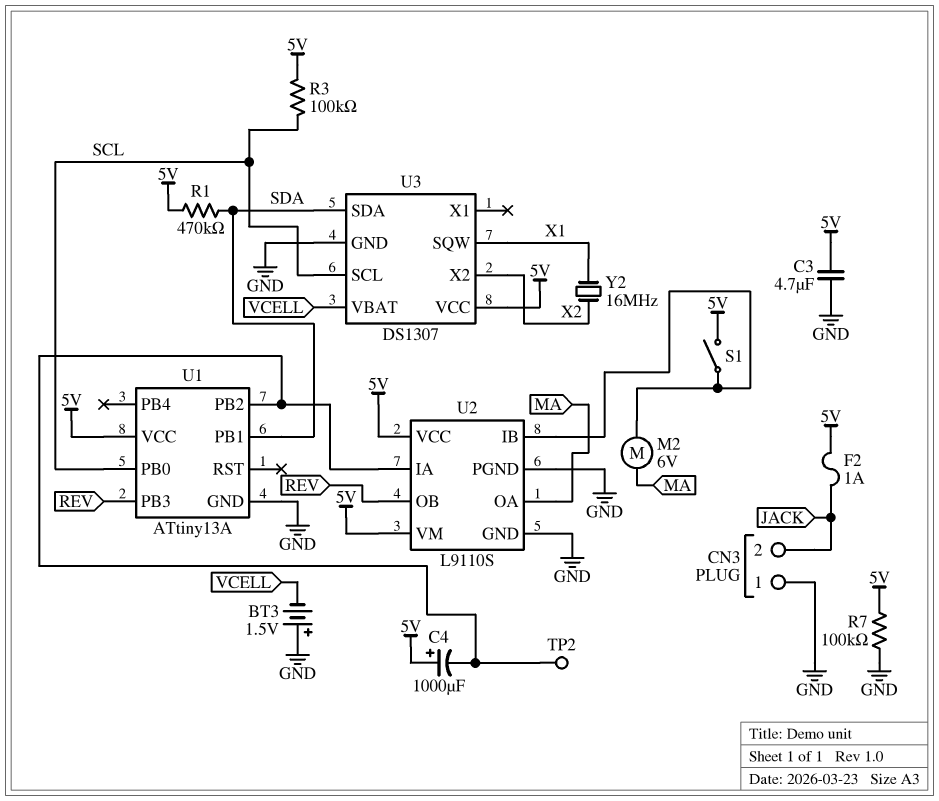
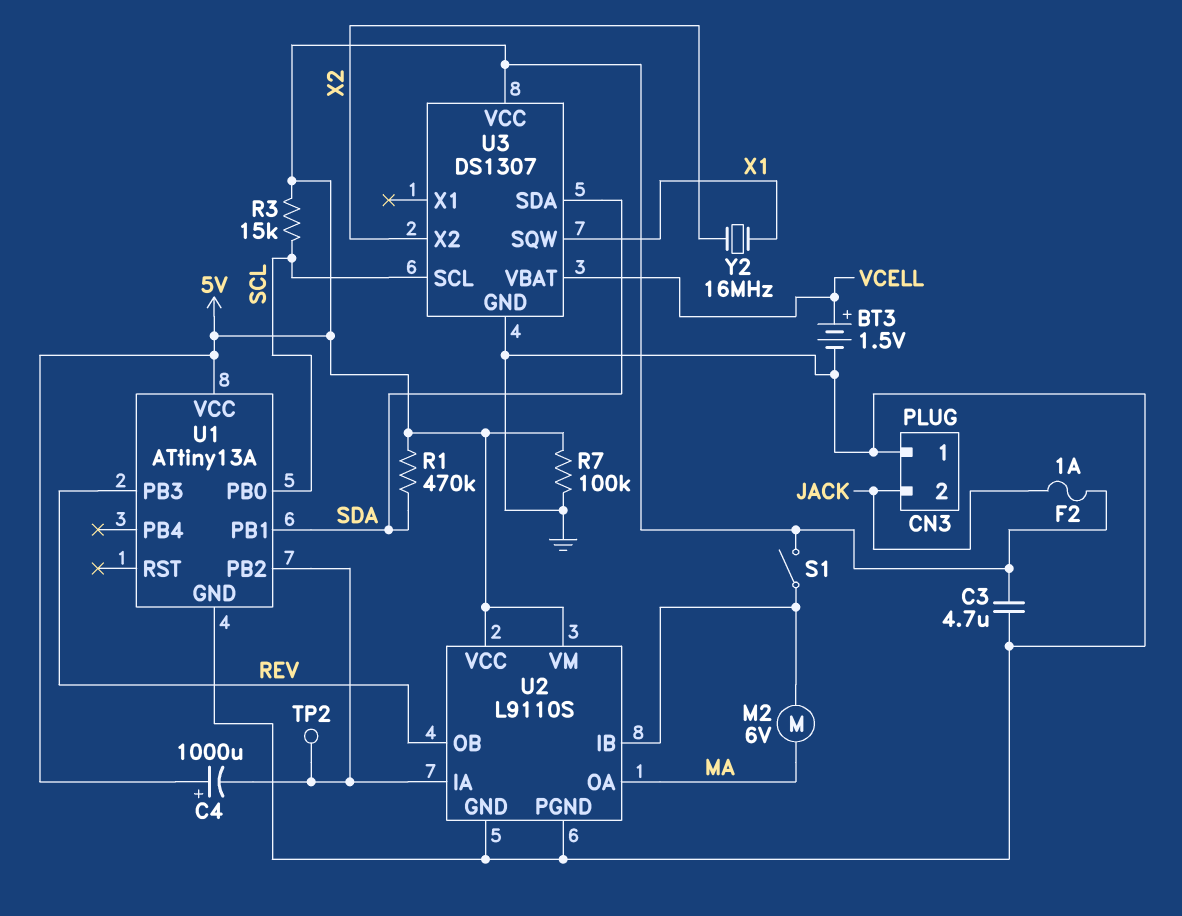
BT3: 1.5V (plus GND, minus VCELL) -> 1.5V (plus VCELL, minus GND)
R3: 100k (5V, SCL) -> 15k (5V, SCL)

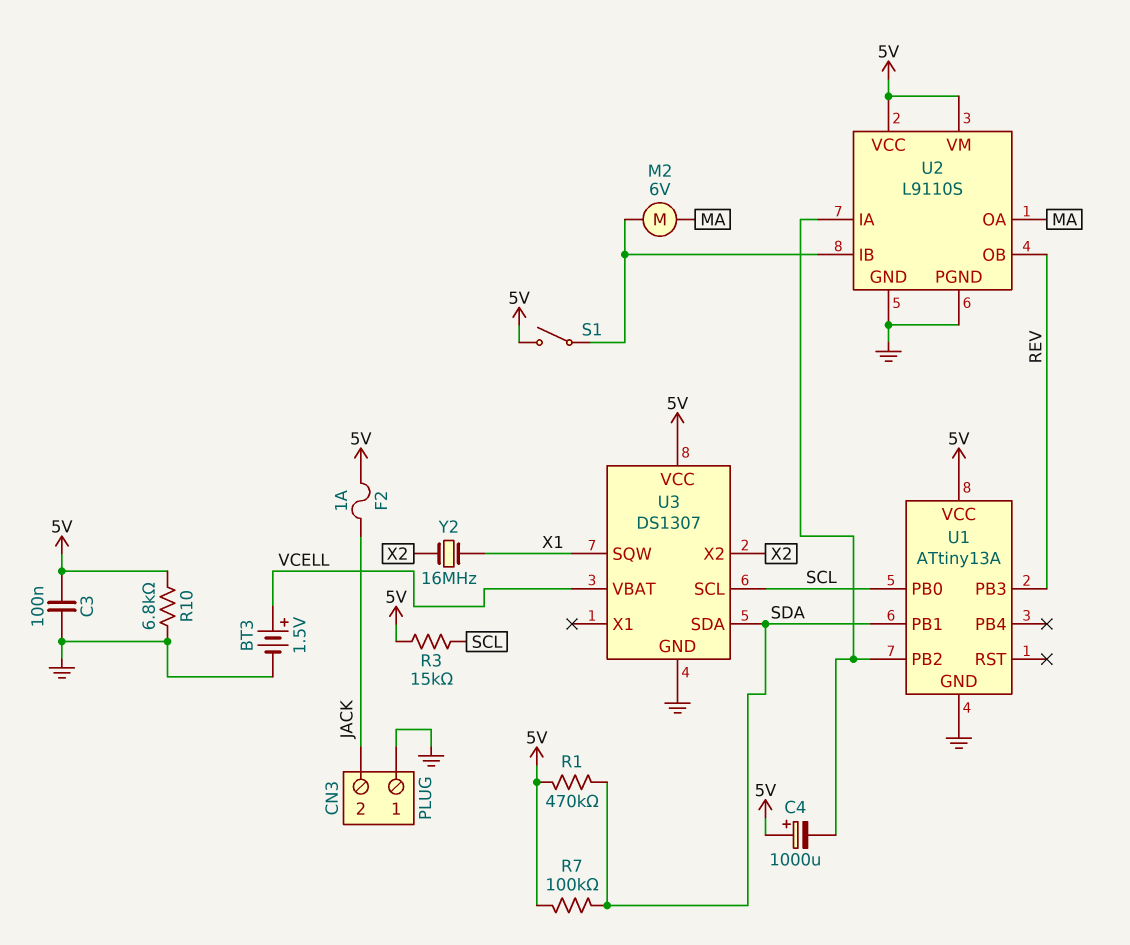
C3: 4.7uF (5V, GND) -> 100nF (5V, GND)
R7: 100k (5V, GND) -> 100k (5V, SDA)
R10: none -> 6.8k (5V, GND)
TP2: test point (U1/PB2) -> none

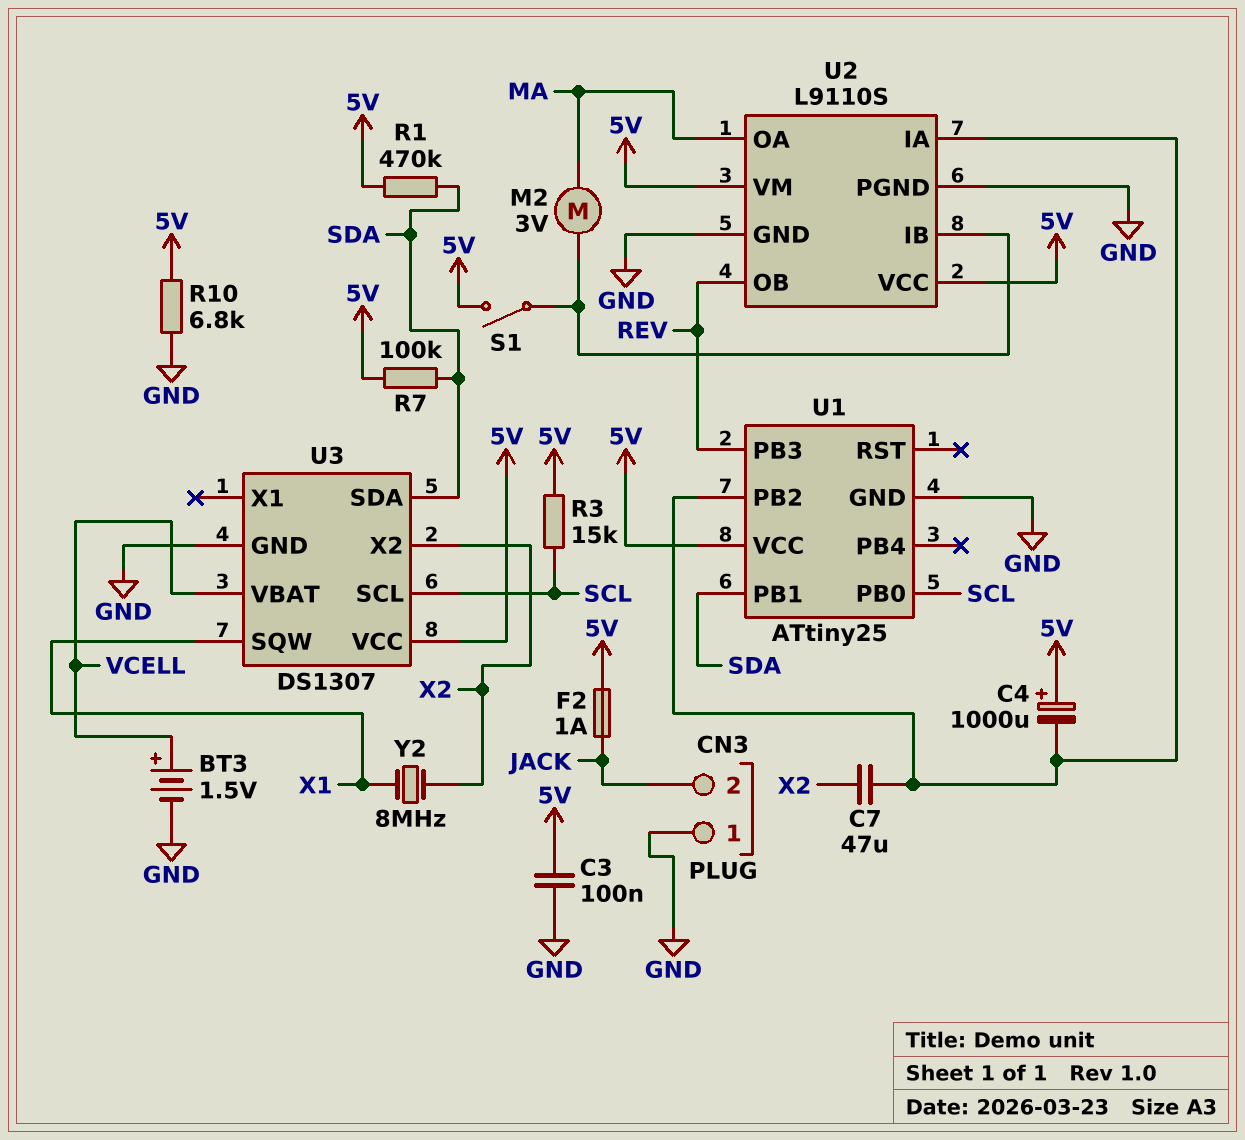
C7: none -> 47uF (U1/PB2, X2)
M2: motor 6V (MA, U2/IB) -> motor 3V (MA, U2/IB)
U1: ATtiny13A -> ATtiny25
Y2: 16MHz (X1, X2) -> 8MHz (X1, X2)

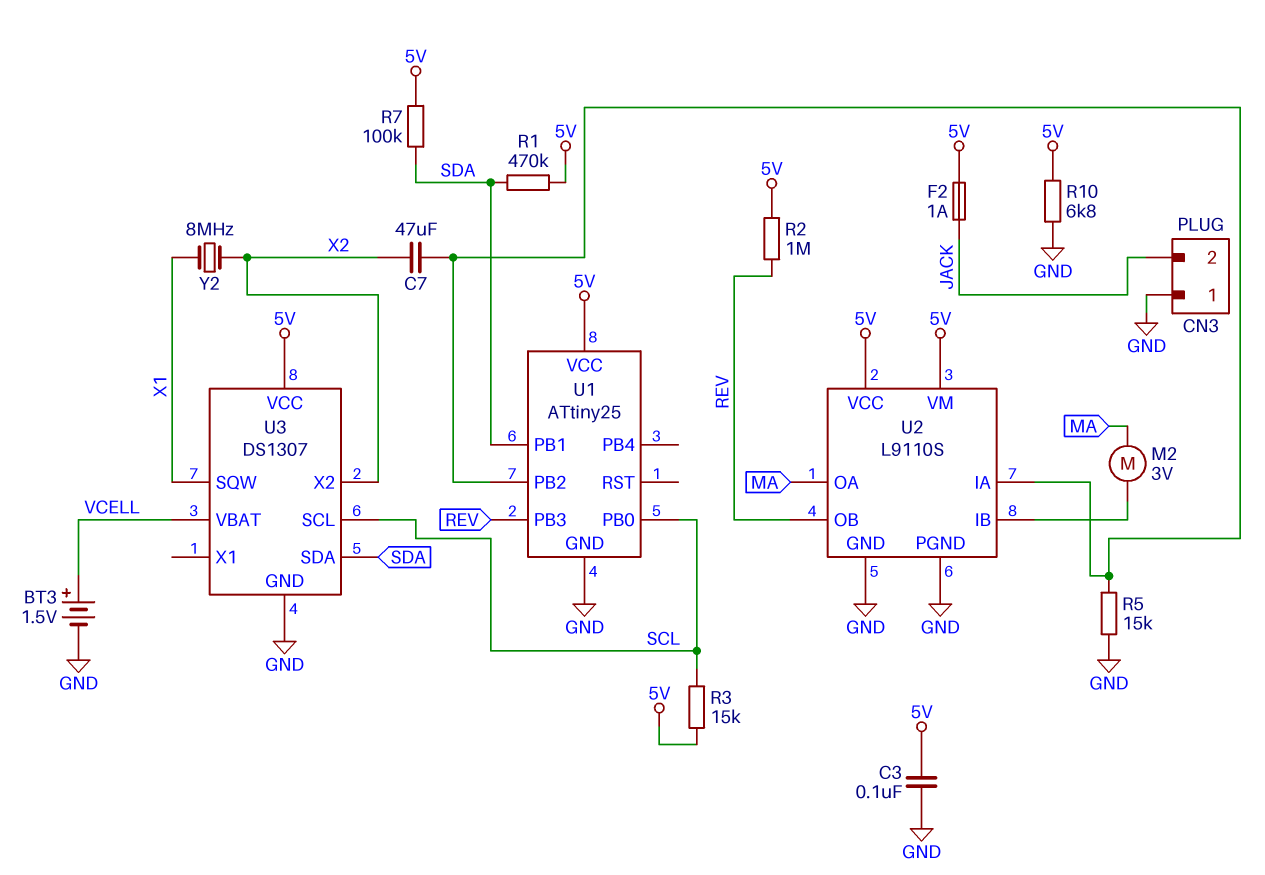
C4: 1000uF (plus 5V, minus U1/PB2) -> none
R2: none -> 1M (5V, REV)
R5: none -> 15k (GND, U1/PB2)
S1: switch (5V, U2/IB) -> none

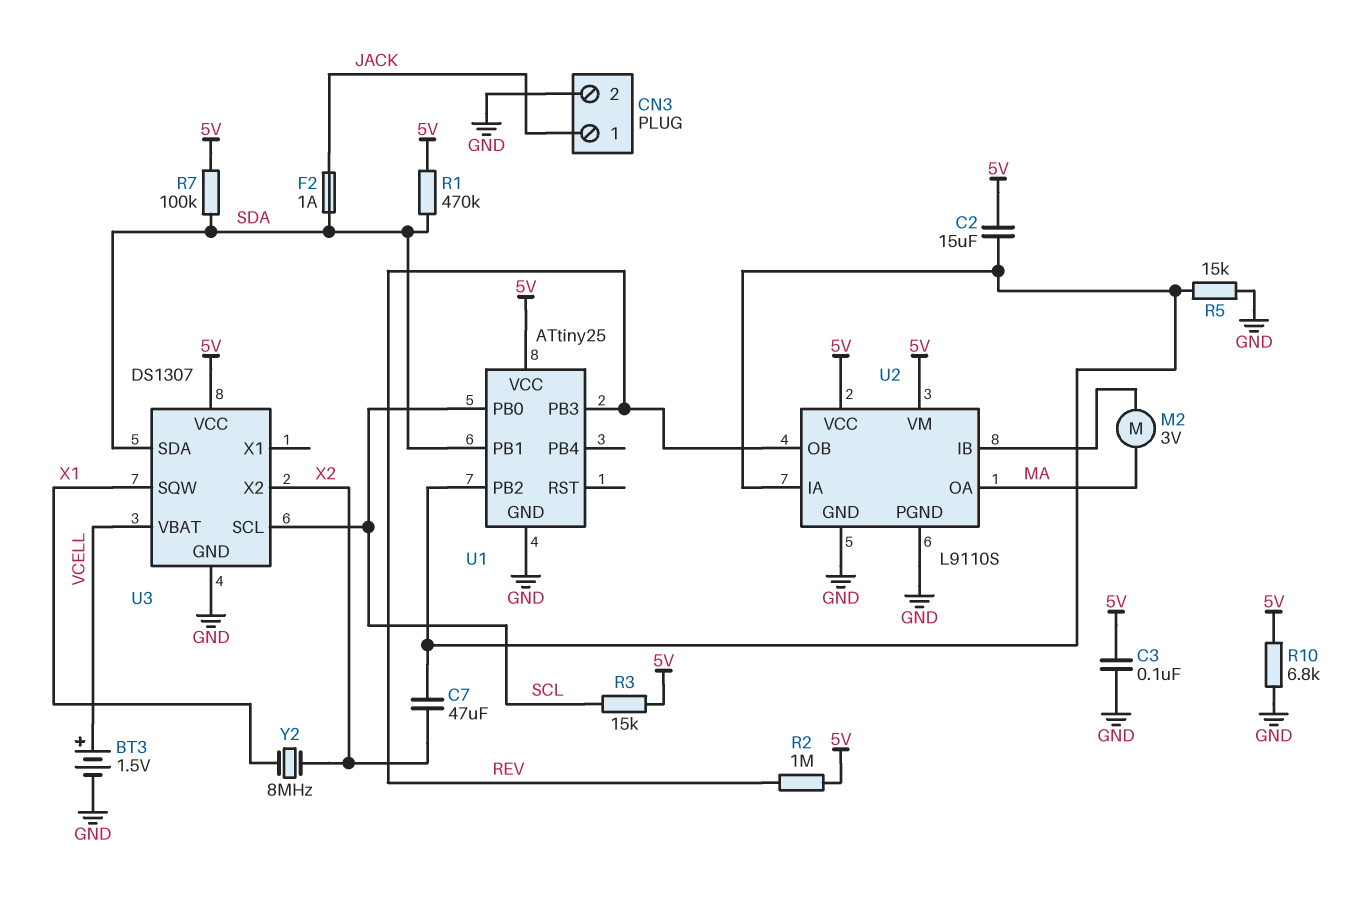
C2: none -> 15uF (5V, U1/PB2)
CN3 pin 1: GND -> JACK
CN3 pin 2: JACK -> GND
F2: 1A (5V, JACK) -> 1A (JACK, SDA)

